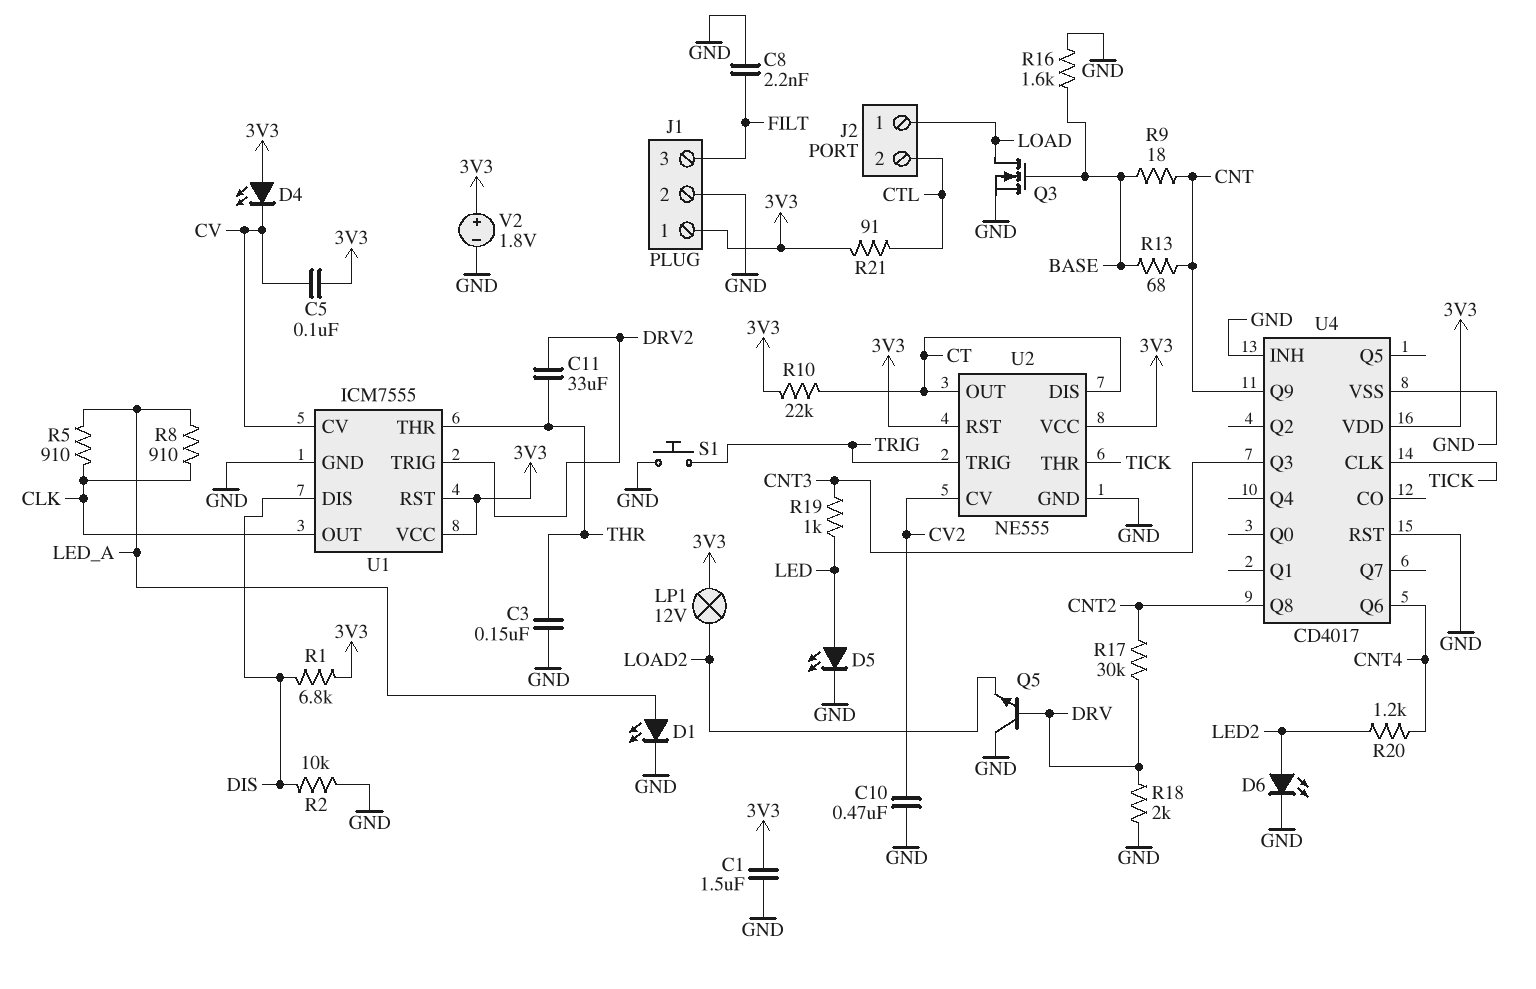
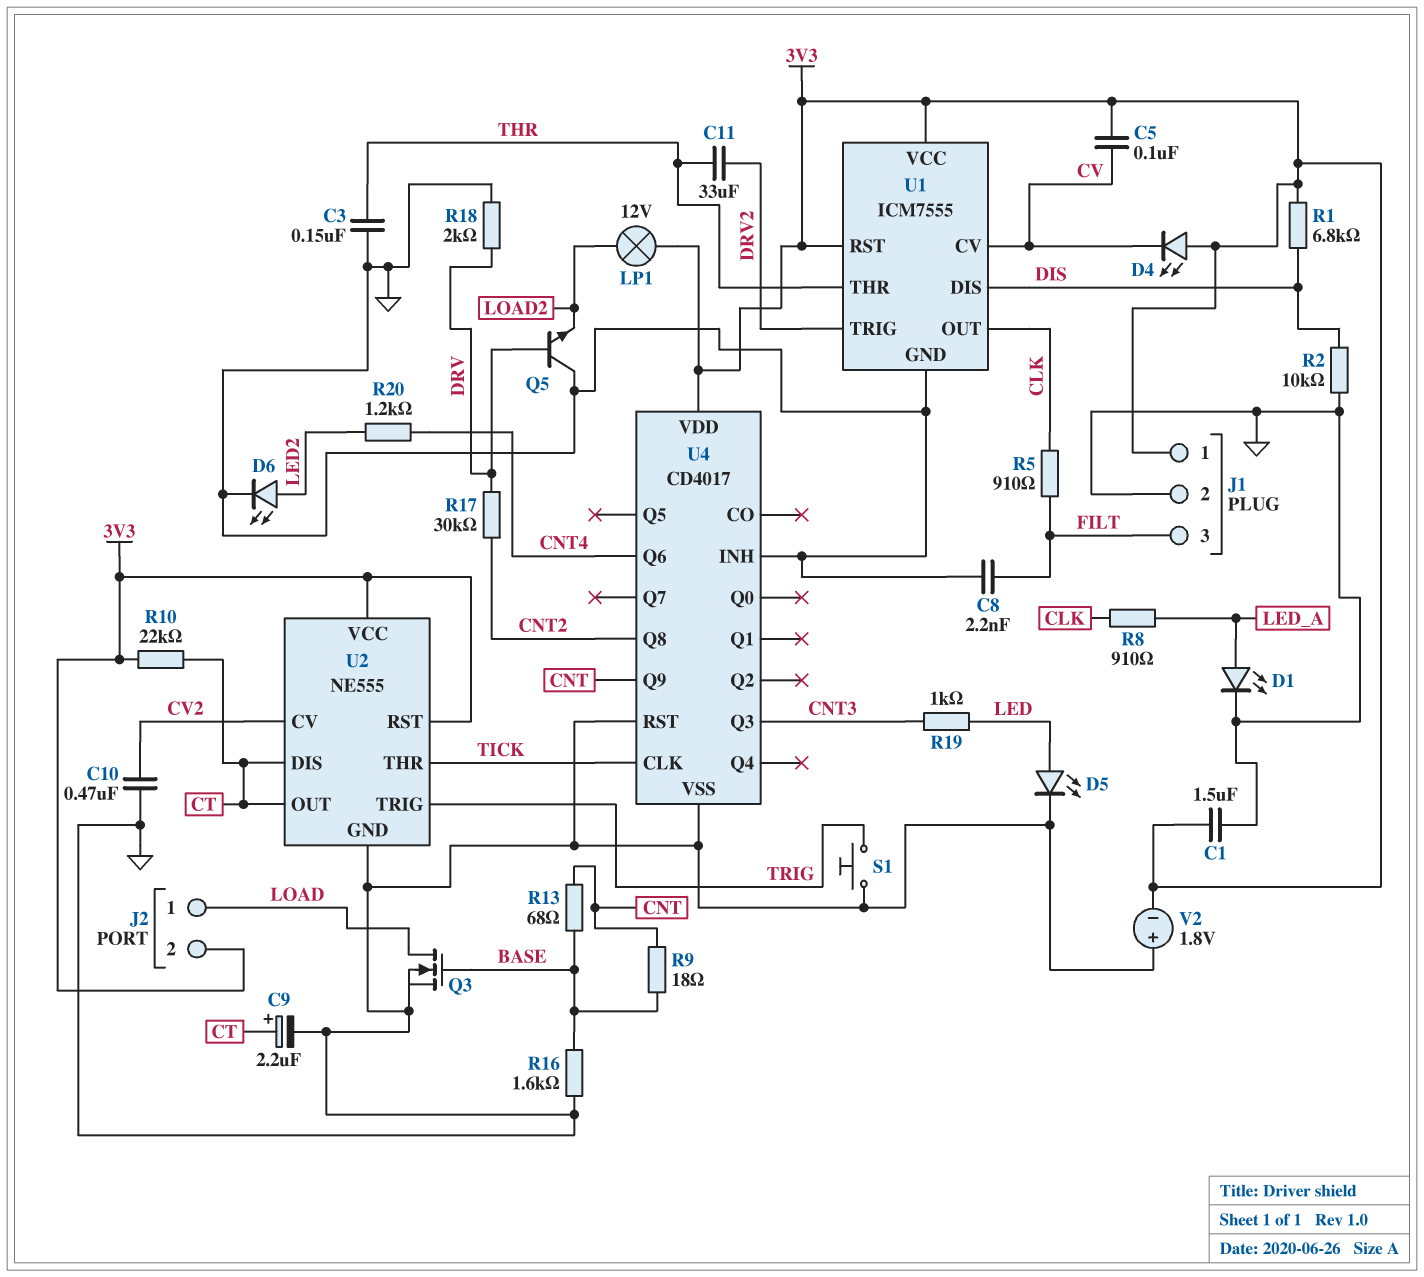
C9: none -> 2.2uF (plus CT, minus GND)
J2 pin 2: CTL -> 3V3
R5: 910 (CLK, LED_A) -> 910 (CLK, FILT)
R21: 91 (3V3, CTL) -> none
V2: 1.8V (plus 3V3, minus GND) -> 1.8V (plus GND, minus 3V3)

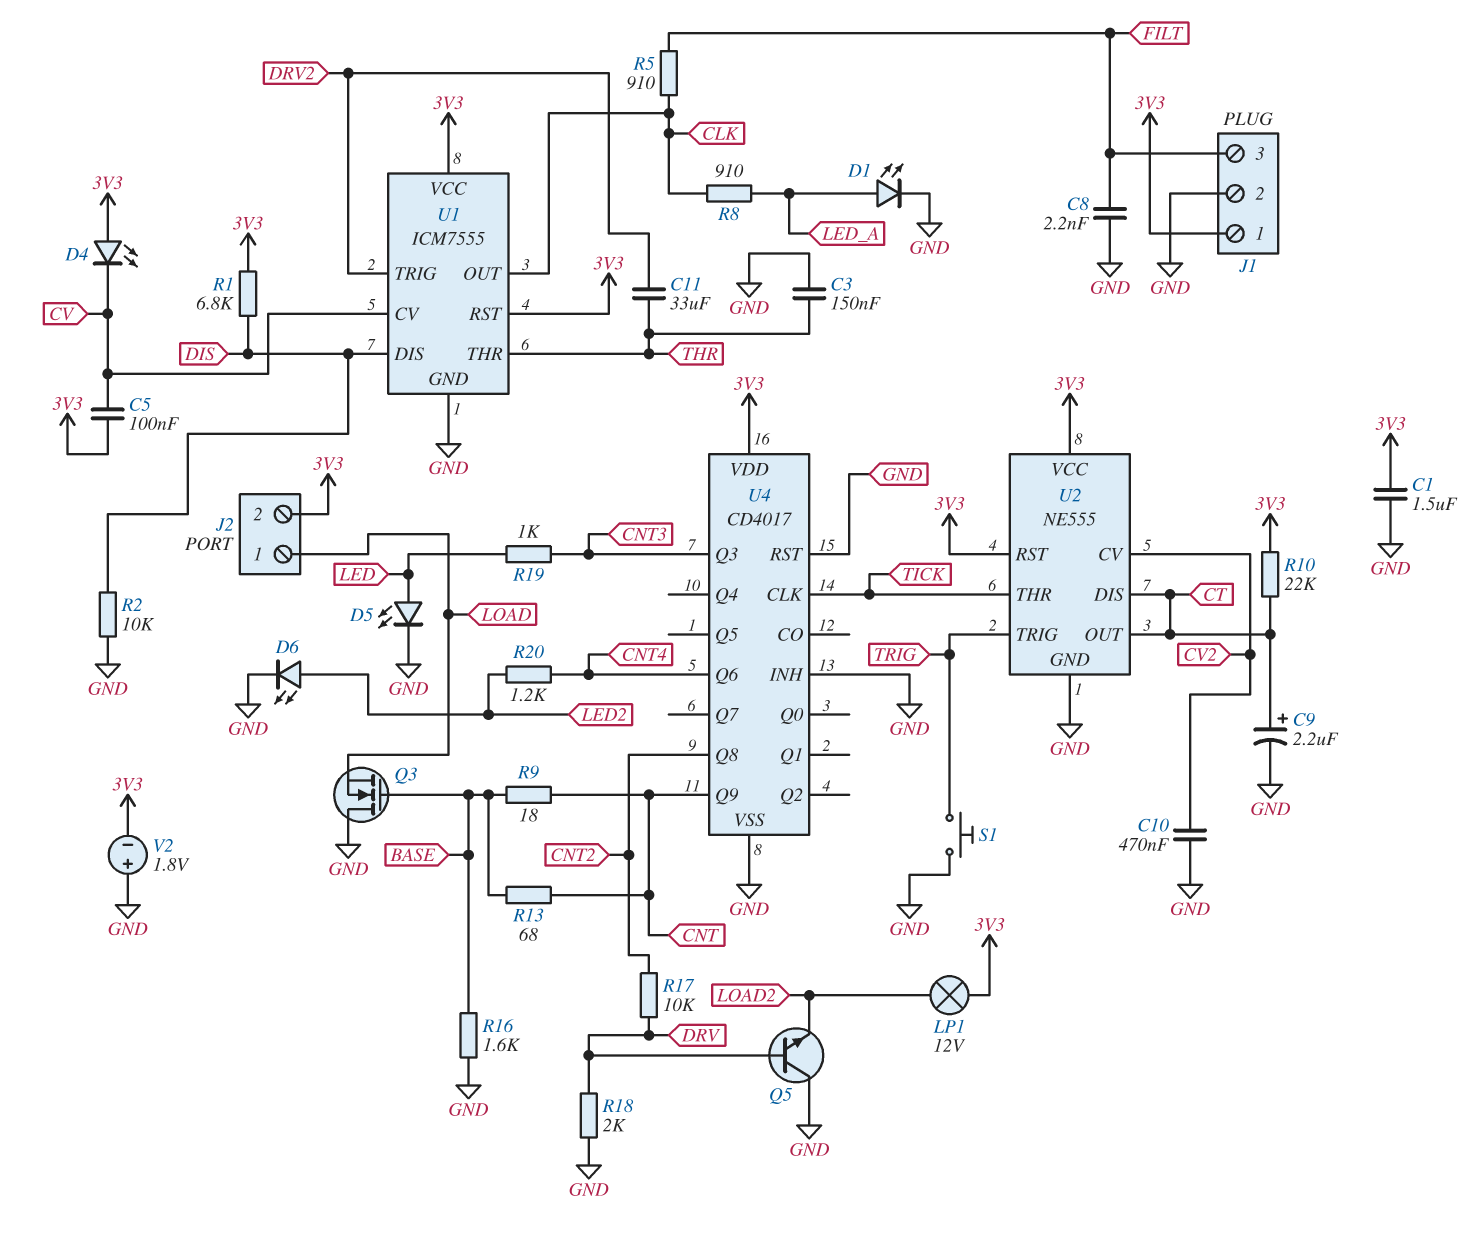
Q3: NMOS (G BASE, D LOAD, S GND) -> NMOS (G BASE, D GND, S LOAD)
R17: 30k (CNT2, DRV) -> 10k (CNT2, DRV)

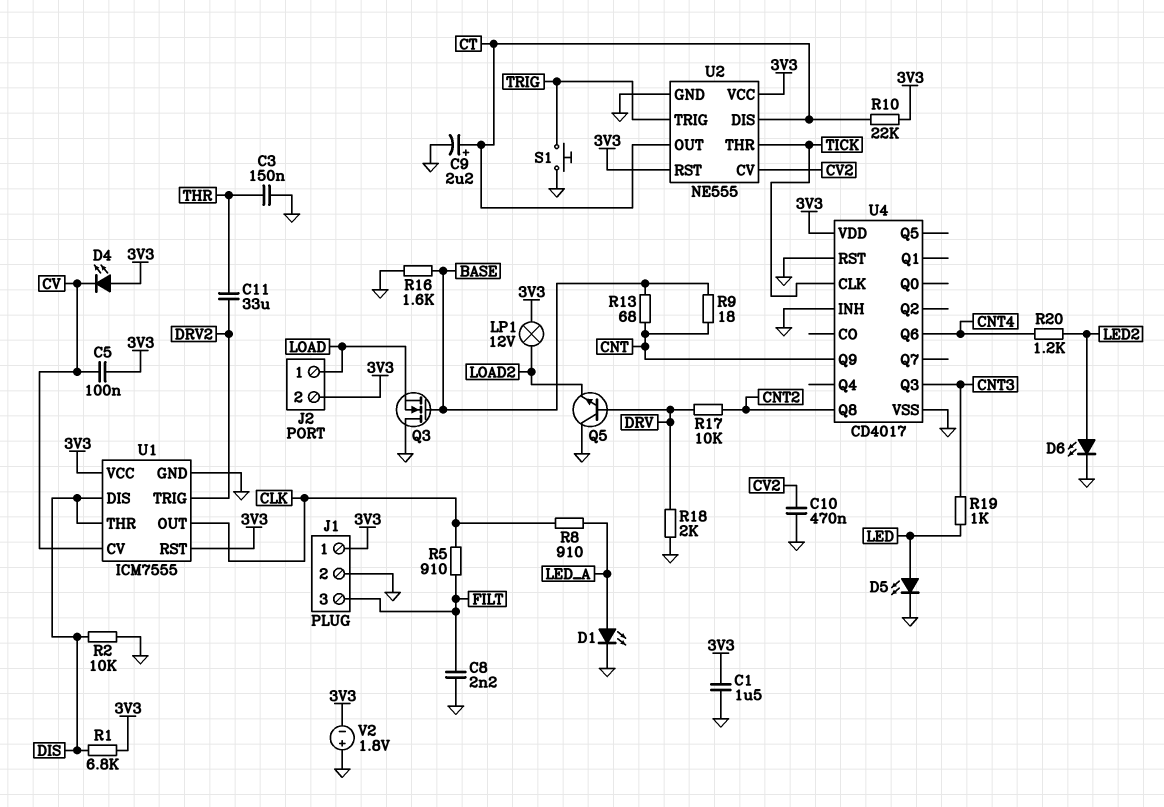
U1 pin THR: THR -> DIS

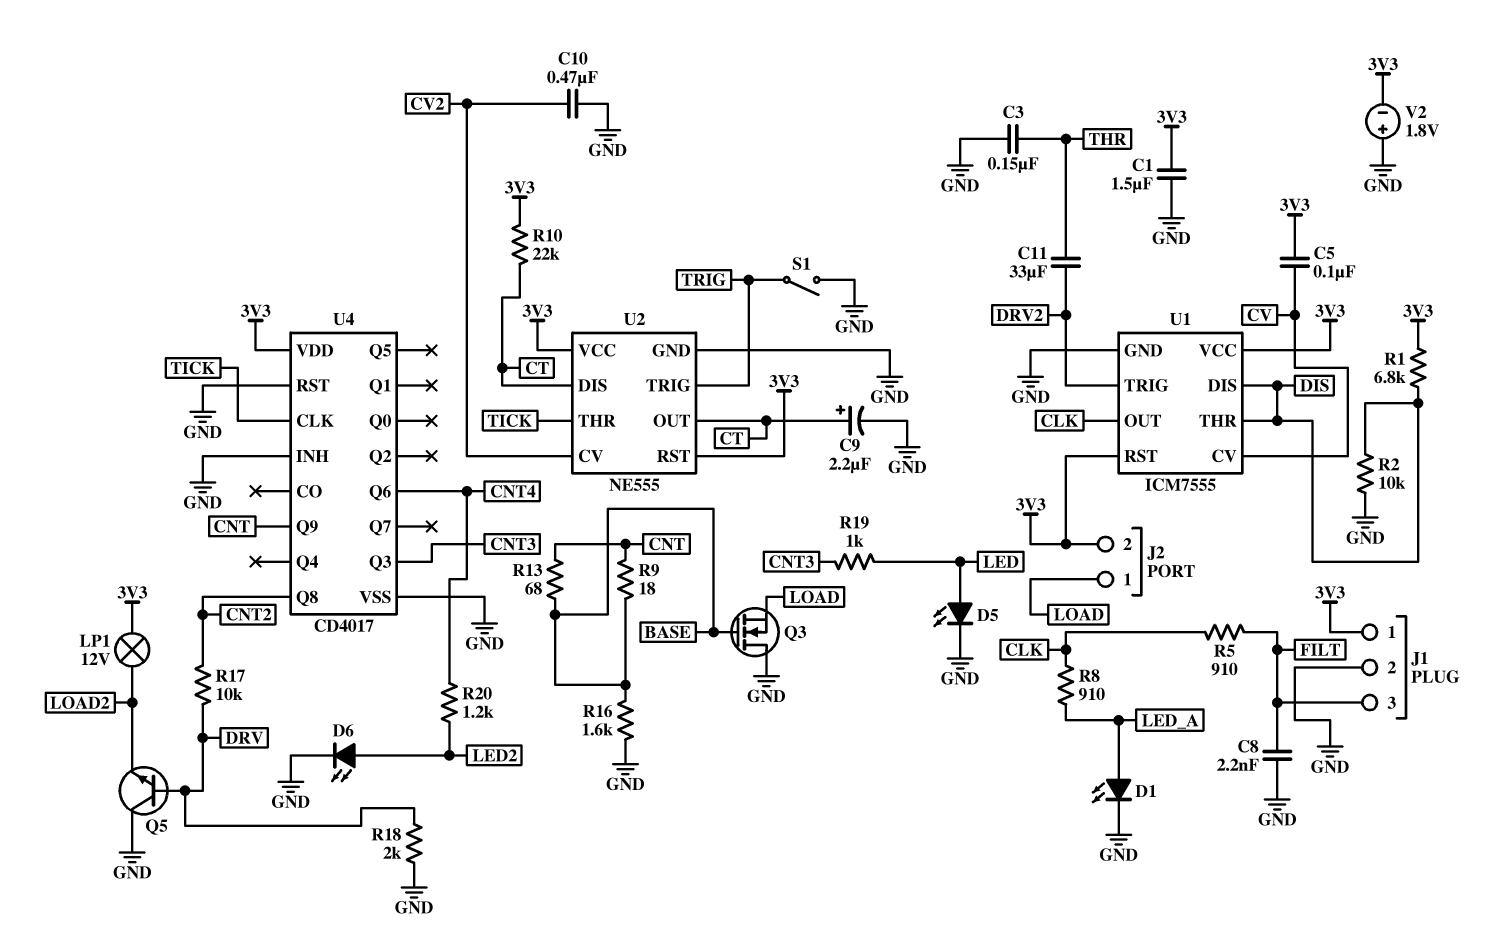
D4: LED (A 3V3, K CV) -> none
S1: button (GND, TRIG) -> switch (GND, TRIG)

